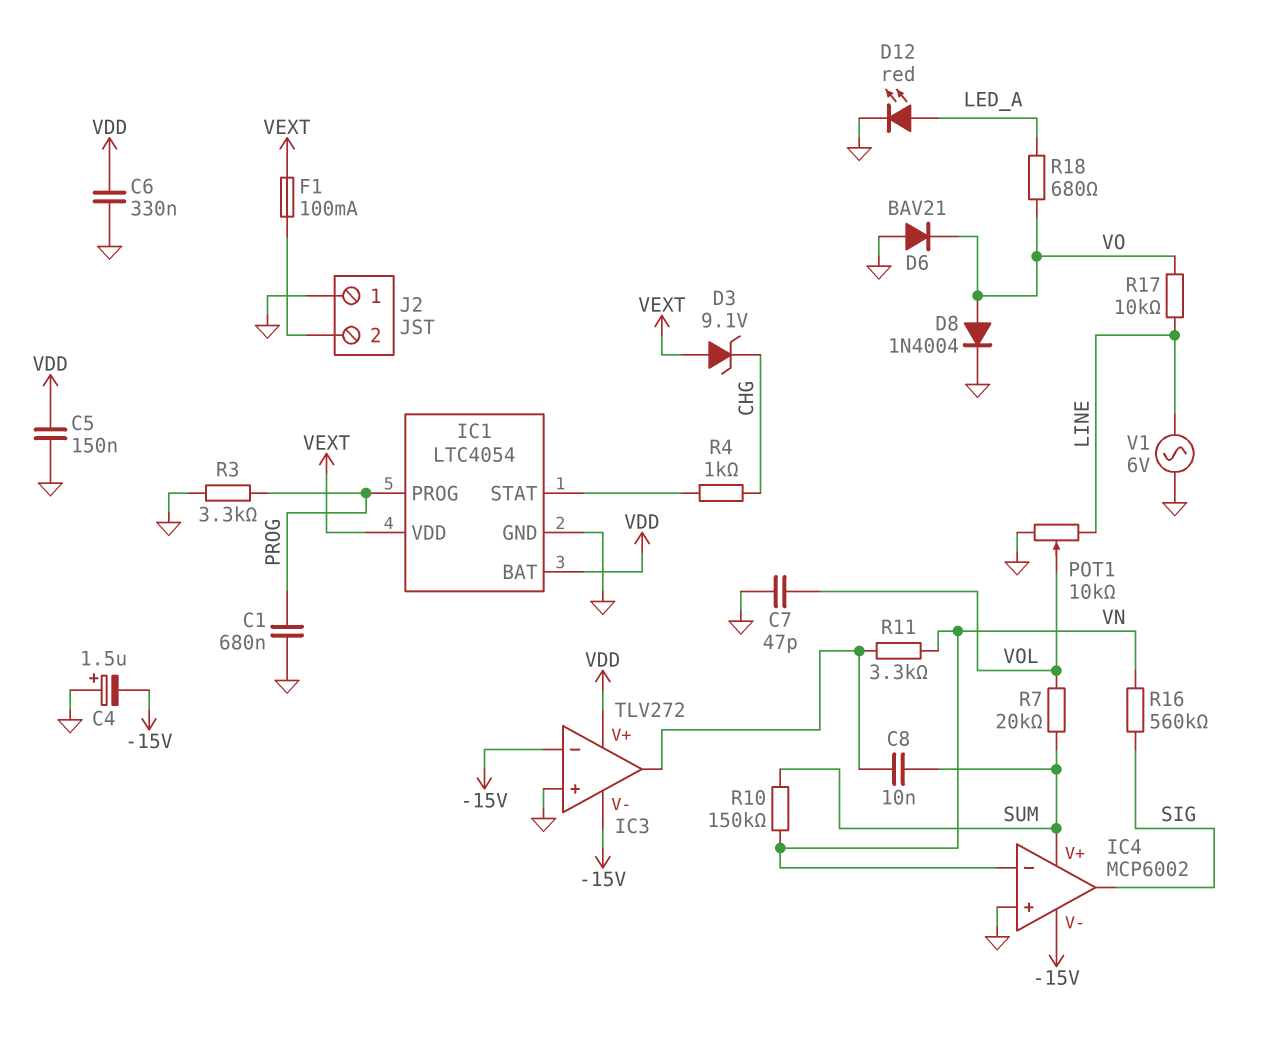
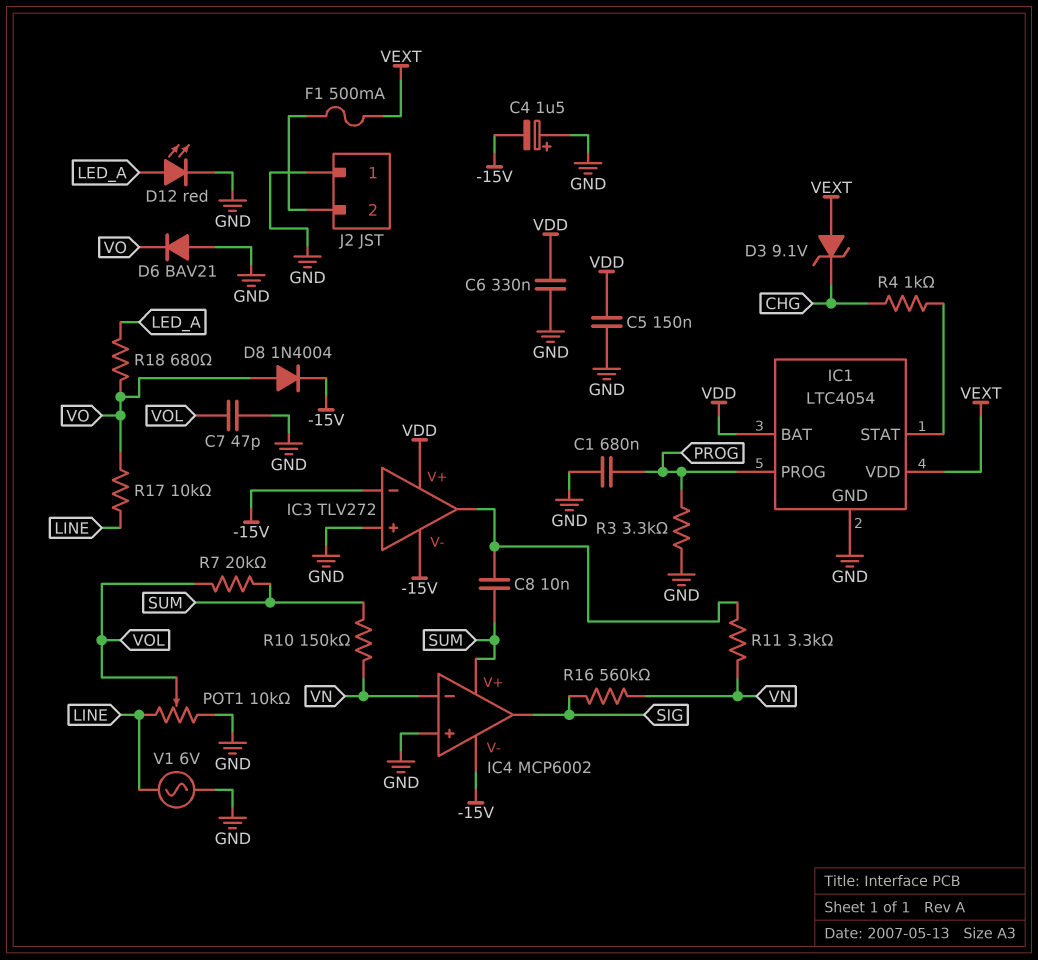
D8: diode 1N4004 (A VO, K GND) -> diode 1N4004 (A VO, K -15V)
F1: 100mA (J2/2, VEXT) -> 500mA (J2/2, VEXT)

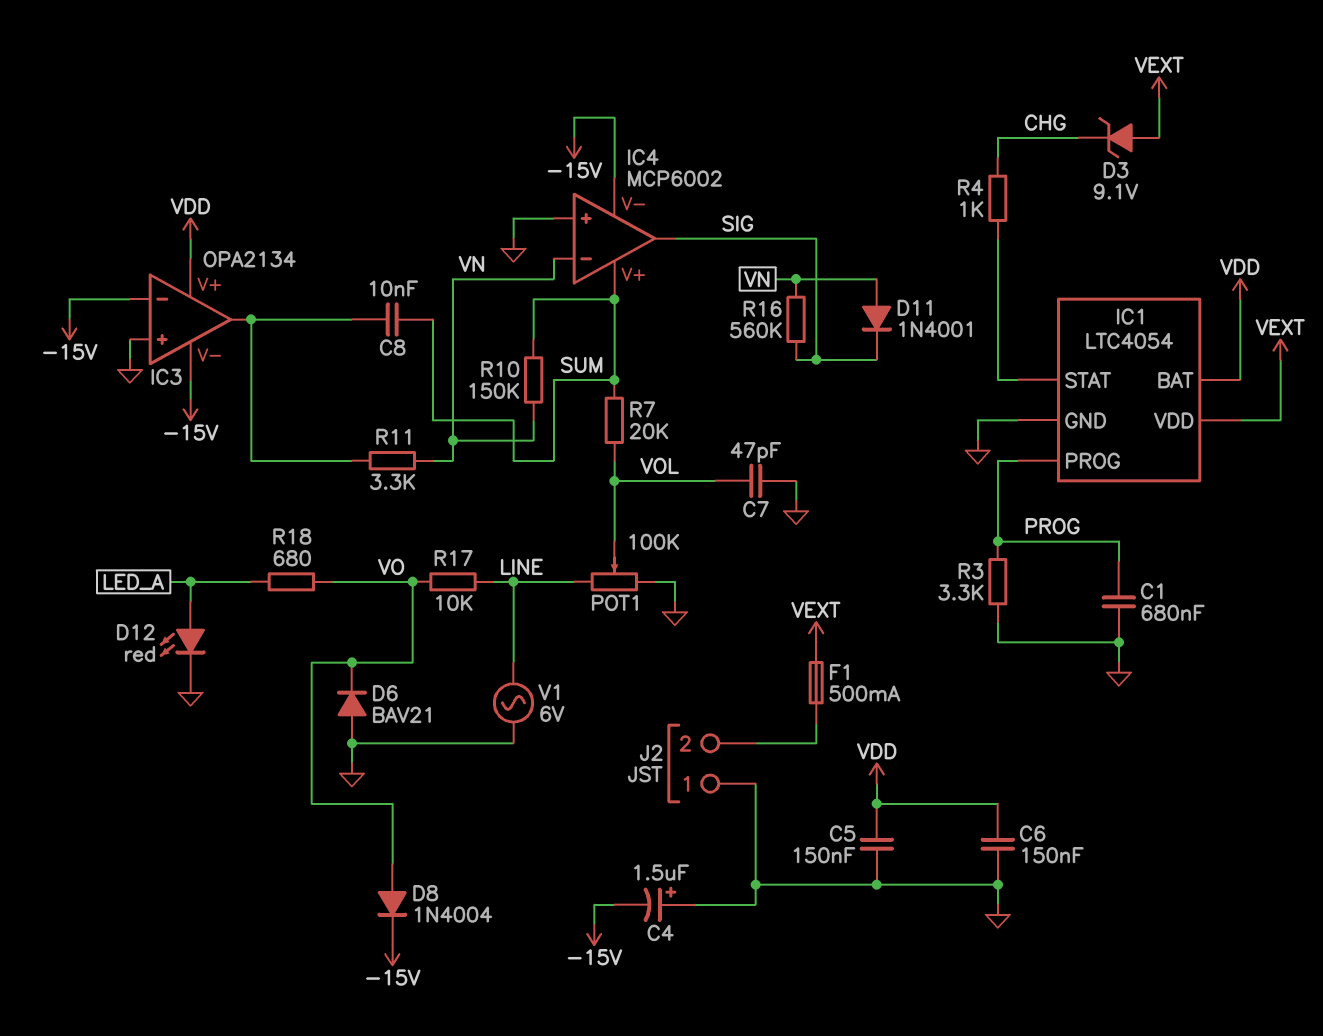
C6: 330nF (GND, VDD) -> 150nF (GND, VDD)
D11: none -> diode 1N4001 (A VN, K SIG)
IC3: TLV272 -> OPA2134
POT1: 10k (GND, LINE, wiper VOL) -> 100k (GND, LINE, wiper VOL)

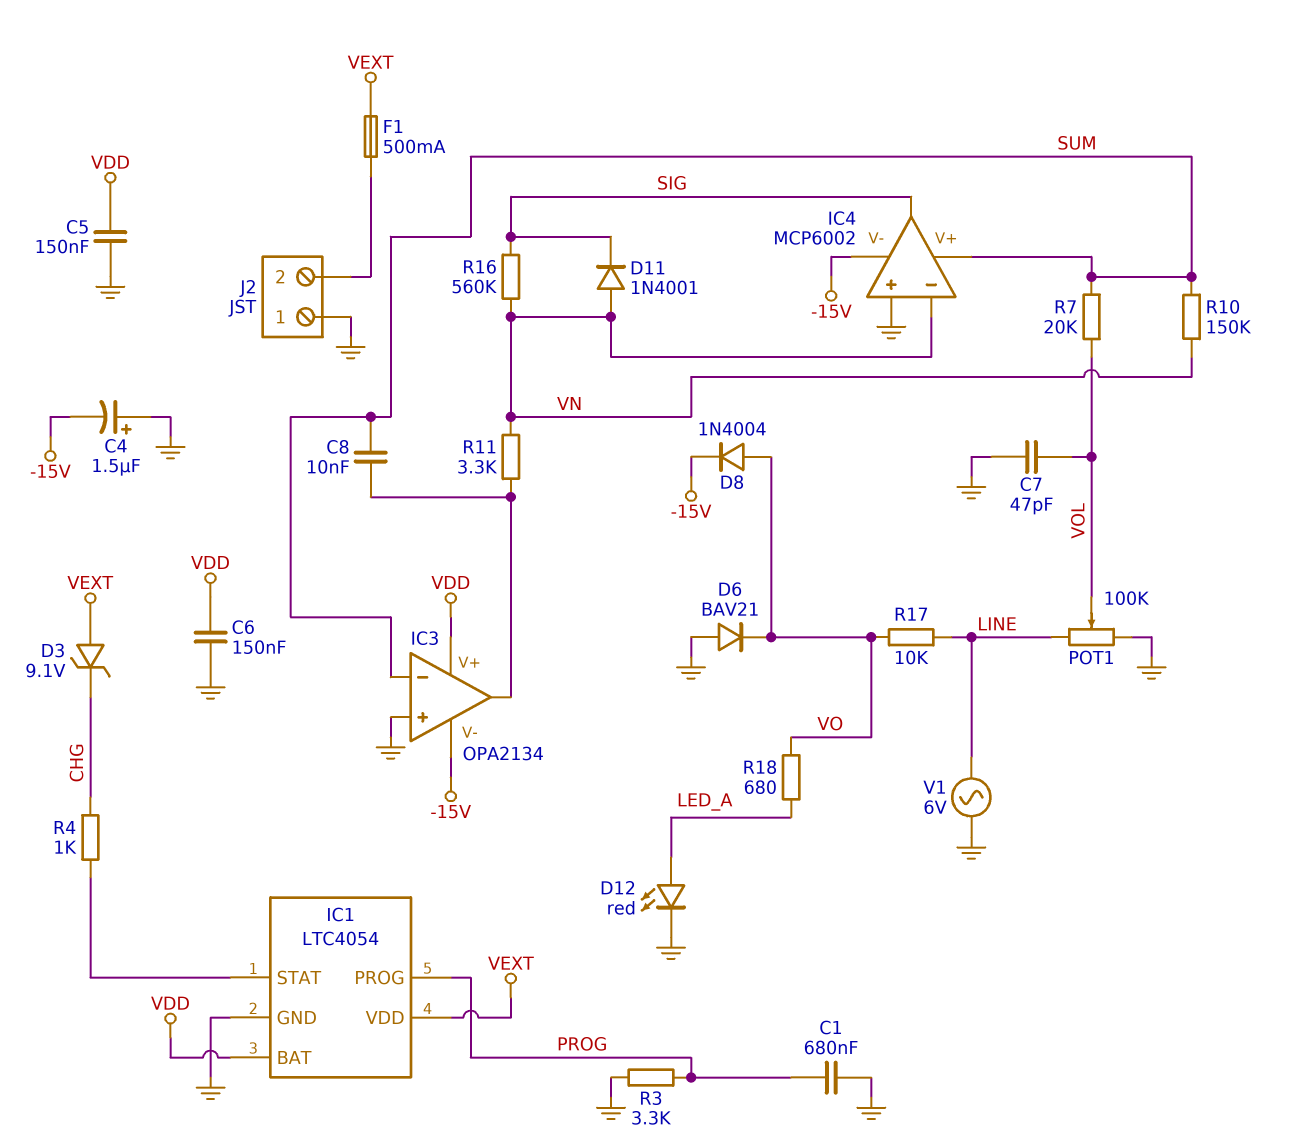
IC3 pin in-: -15V -> SUM

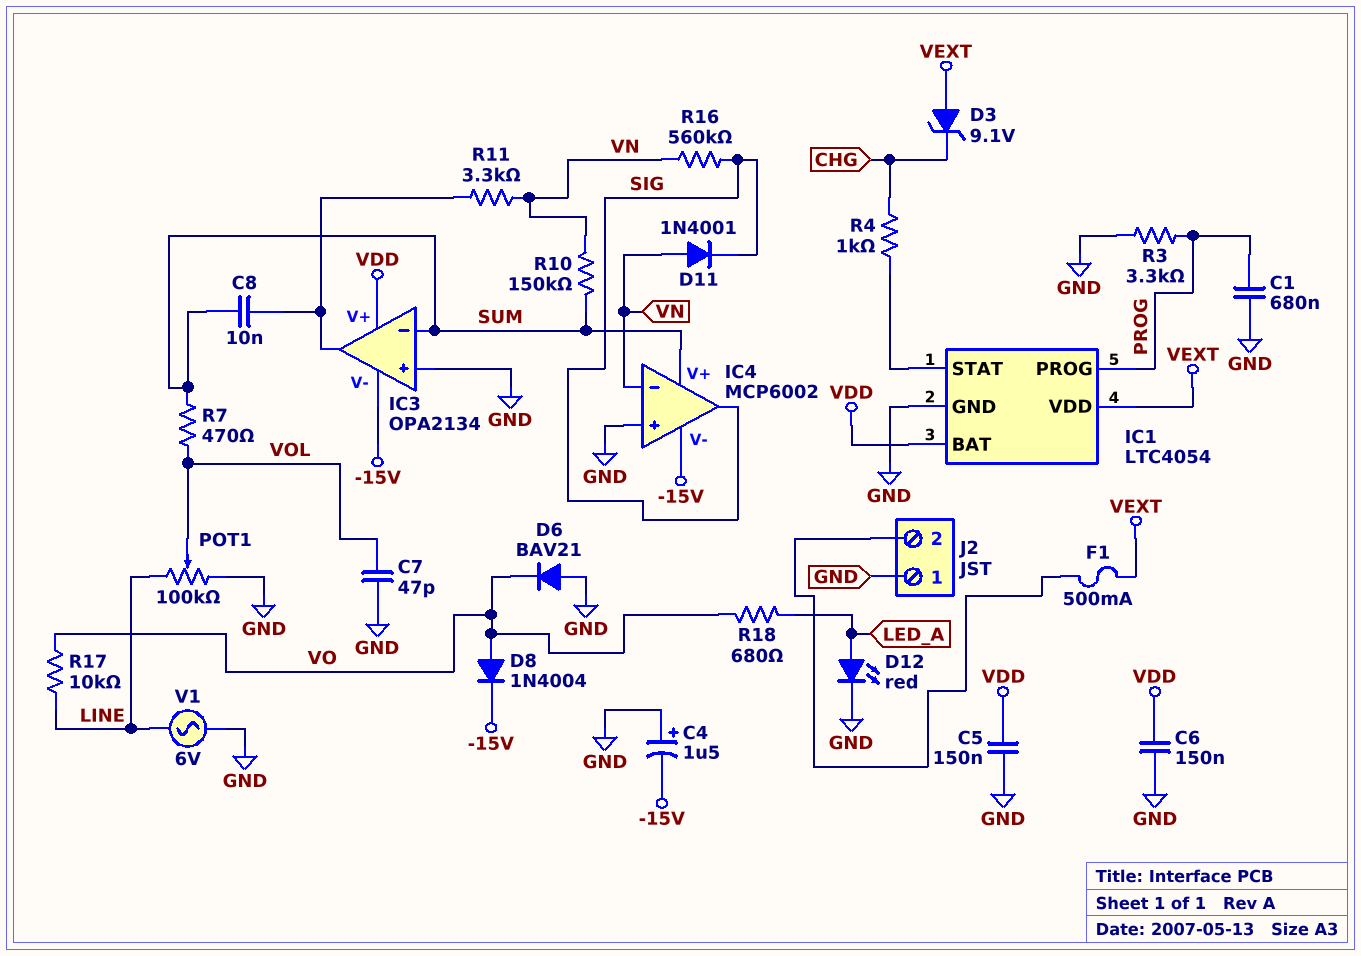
R7: 20k (SUM, VOL) -> 470 (SUM, VOL)

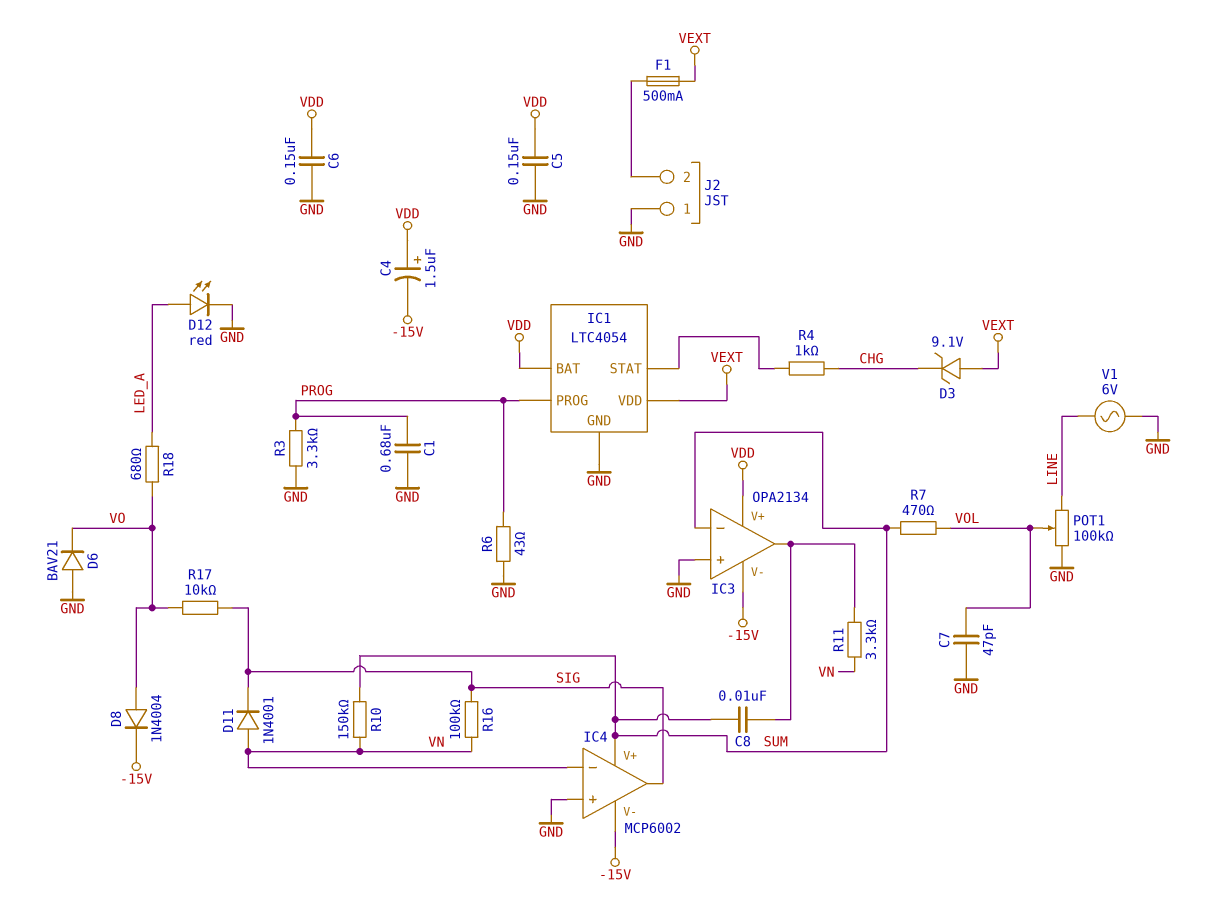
C4: 1.5uF (plus GND, minus -15V) -> 1.5uF (plus VDD, minus -15V)
R6: none -> 43 (GND, PROG)
R16: 560k (SIG, VN) -> 100k (SIG, VN)
R17: 10k (LINE, VO) -> 10k (SIG, VO)

